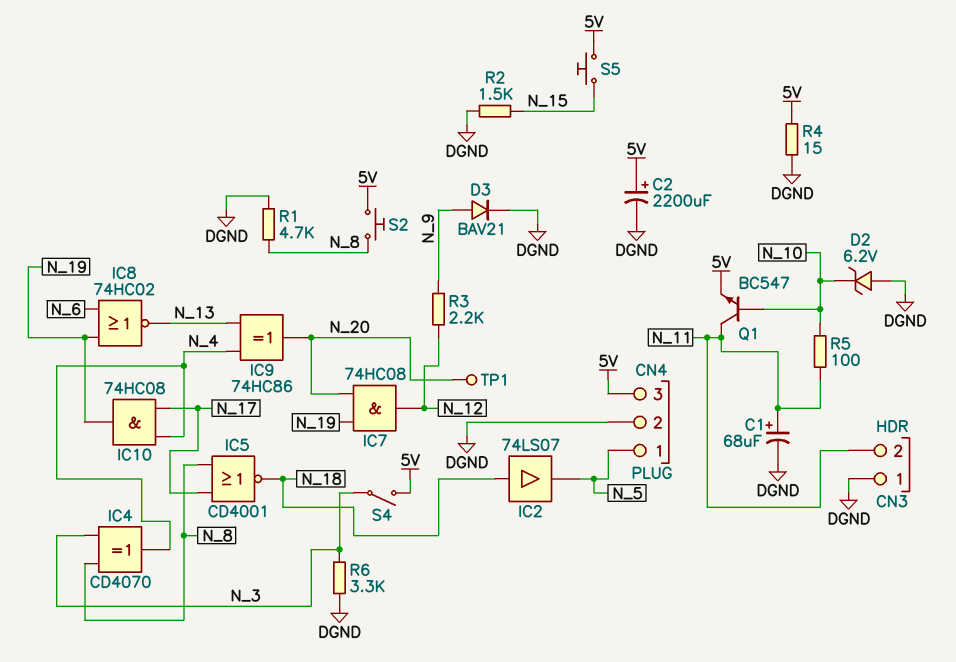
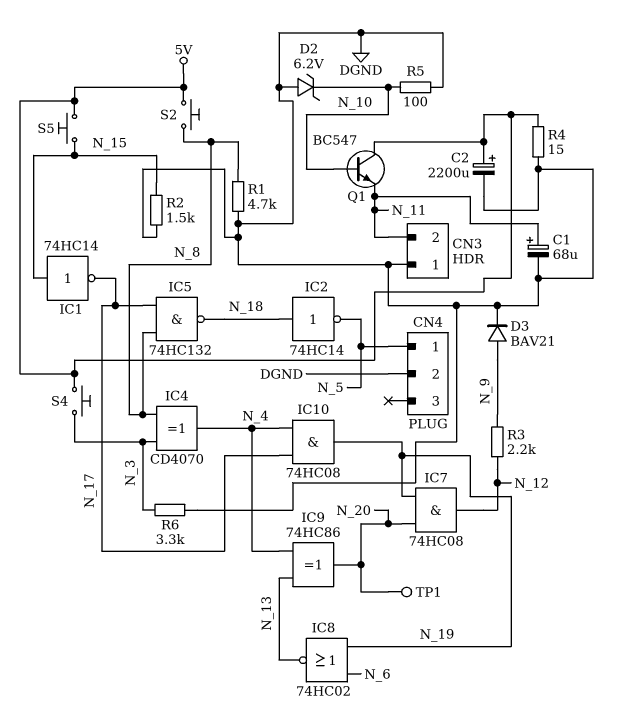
CN4 pin 3: 5V -> none
IC1: none -> NOT 74HC14 (in N_15, out N_17)
IC2: buffer 74LS07 (in N_18, out N_5) -> NOT 74HC14 (in N_18, out N_5)
IC5: NOR CD4001 (in N_8, in N_17, out N_18) -> NAND 74HC132 (in N_8, in N_17, out N_18)
Q1: NPN BC547 (B N_10, C N_11, E 5V) -> NPN BC547 (B N_10, C 5V, E N_11)
R5: 100 (N_10, N_11) -> 100 (DGND, N_10)
S4: switch (5V, N_3) -> button (5V, N_3)

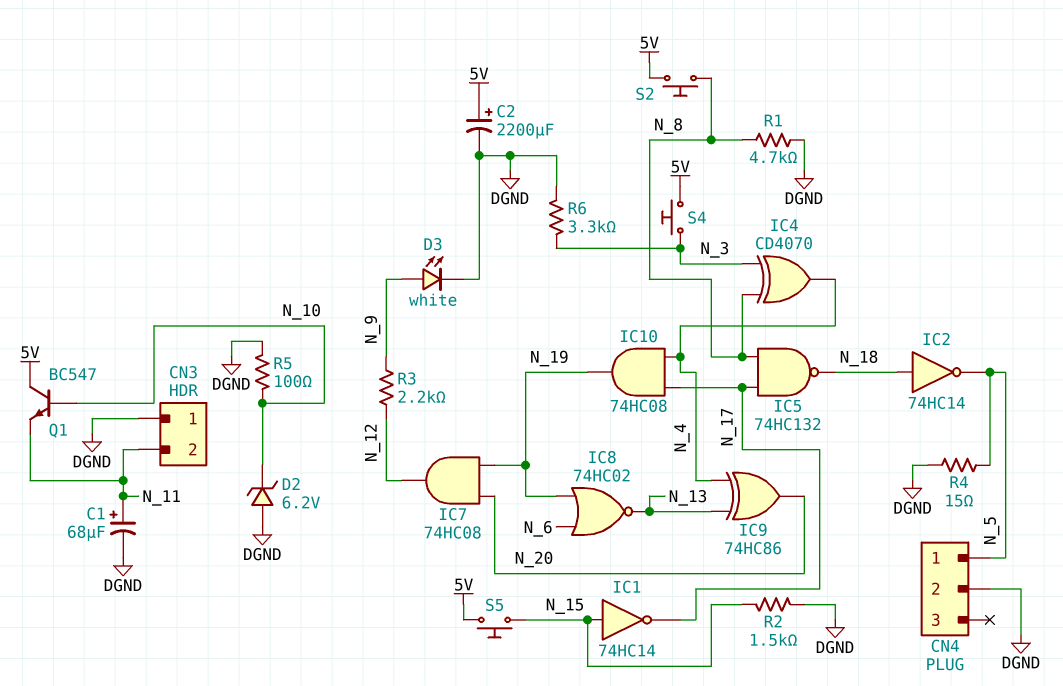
D3: diode BAV21 (A N_9, K DGND) -> LED white (A N_9, K DGND)
R4: 15 (5V, DGND) -> 15 (DGND, N_5)
TP1: test point (N_20) -> none

